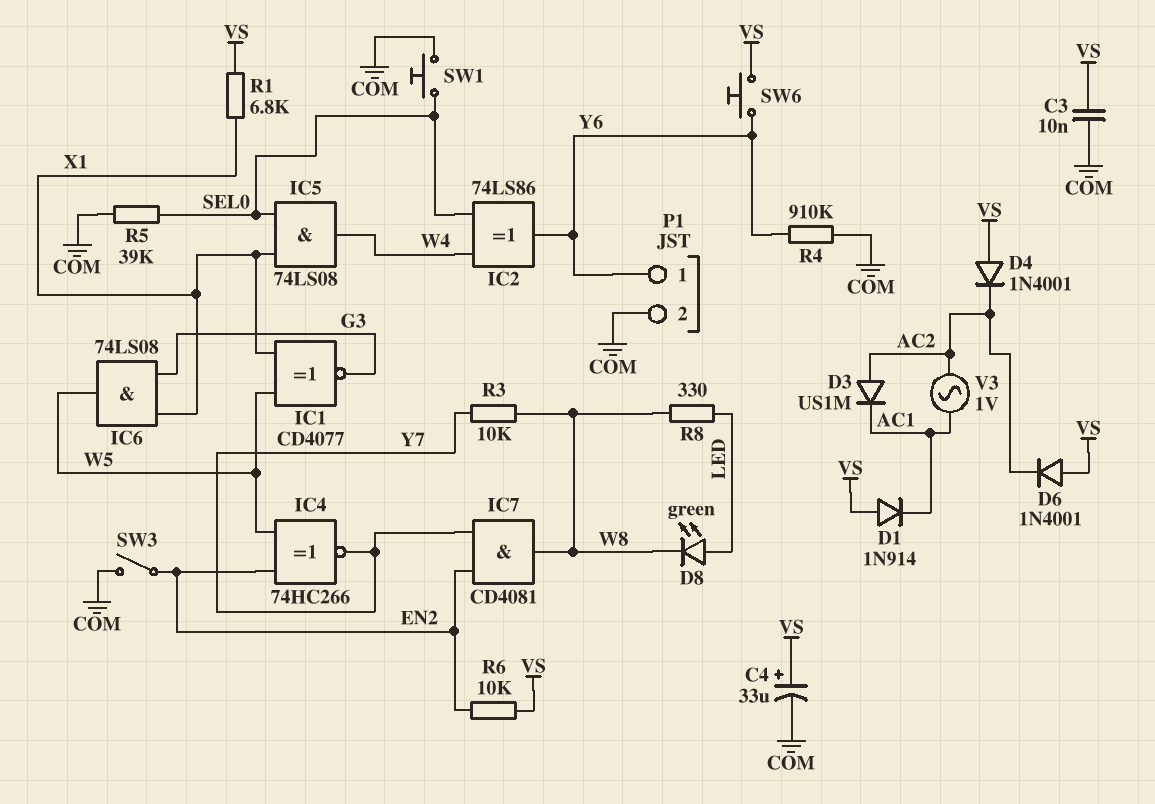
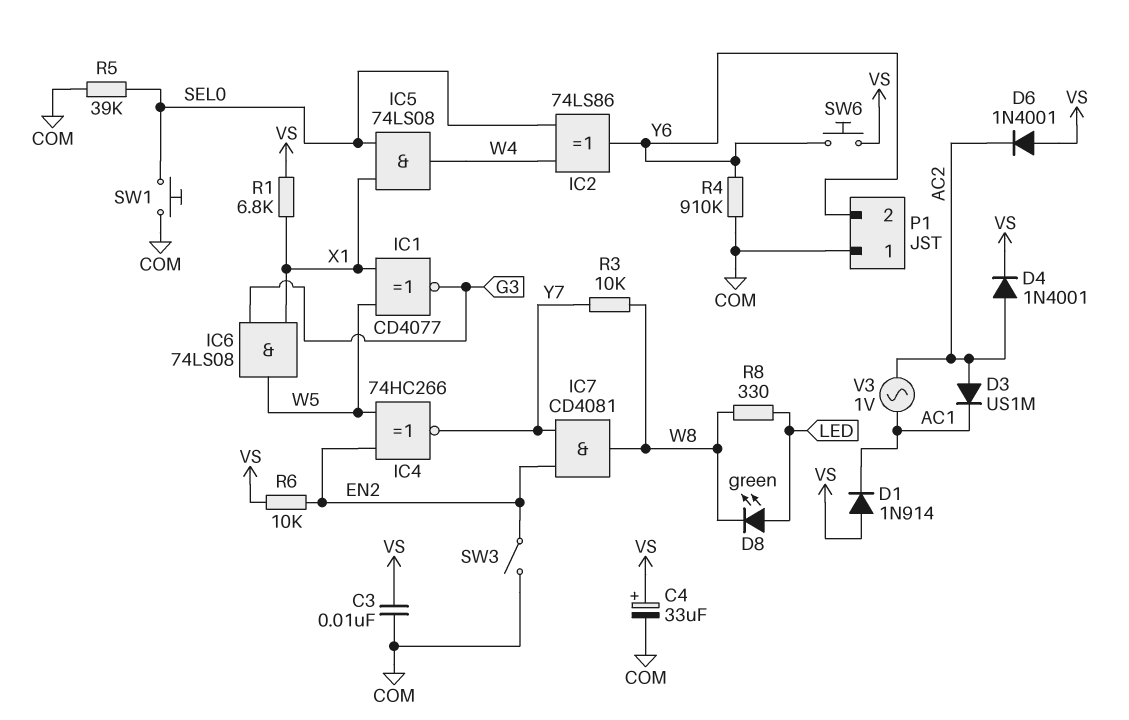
D4: diode 1N4001 (A VS, K AC2) -> diode 1N4001 (A AC2, K VS)
P1 pin 1: Y6 -> COM
P1 pin 2: COM -> Y6

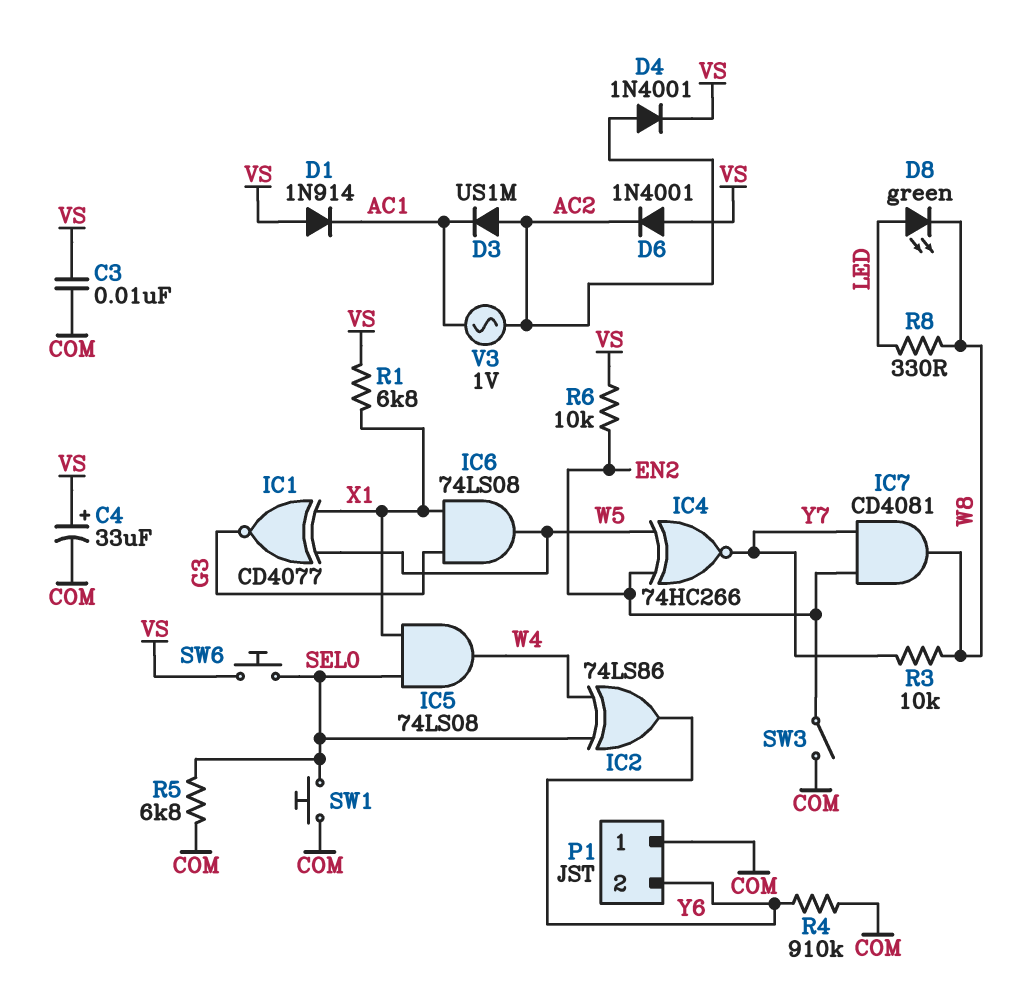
R5: 39k (COM, SEL0) -> 6.8k (COM, SEL0)
SW6: button (VS, Y6) -> button (SEL0, VS)

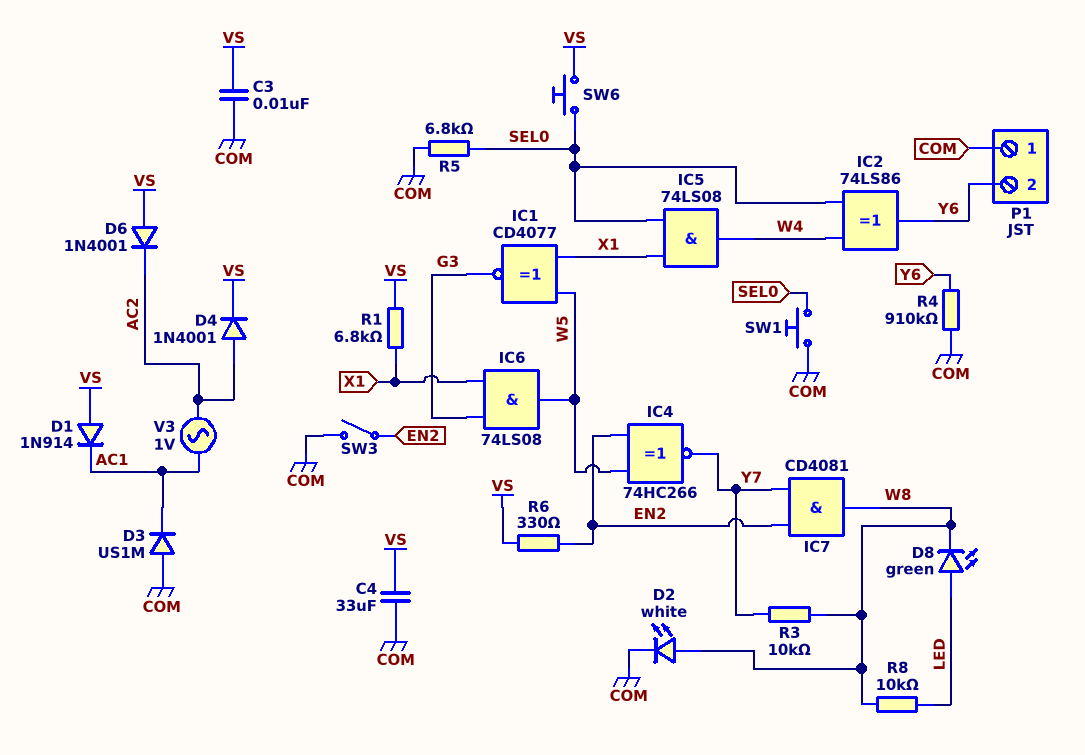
C4: 33uF (plus VS, minus COM) -> 33uF (COM, VS)
D2: none -> LED white (A W8, K COM)
D3: diode US1M (A AC2, K AC1) -> diode US1M (A COM, K AC1)
R6: 10k (EN2, VS) -> 330 (EN2, VS)
R8: 330 (LED, W8) -> 10k (LED, W8)

